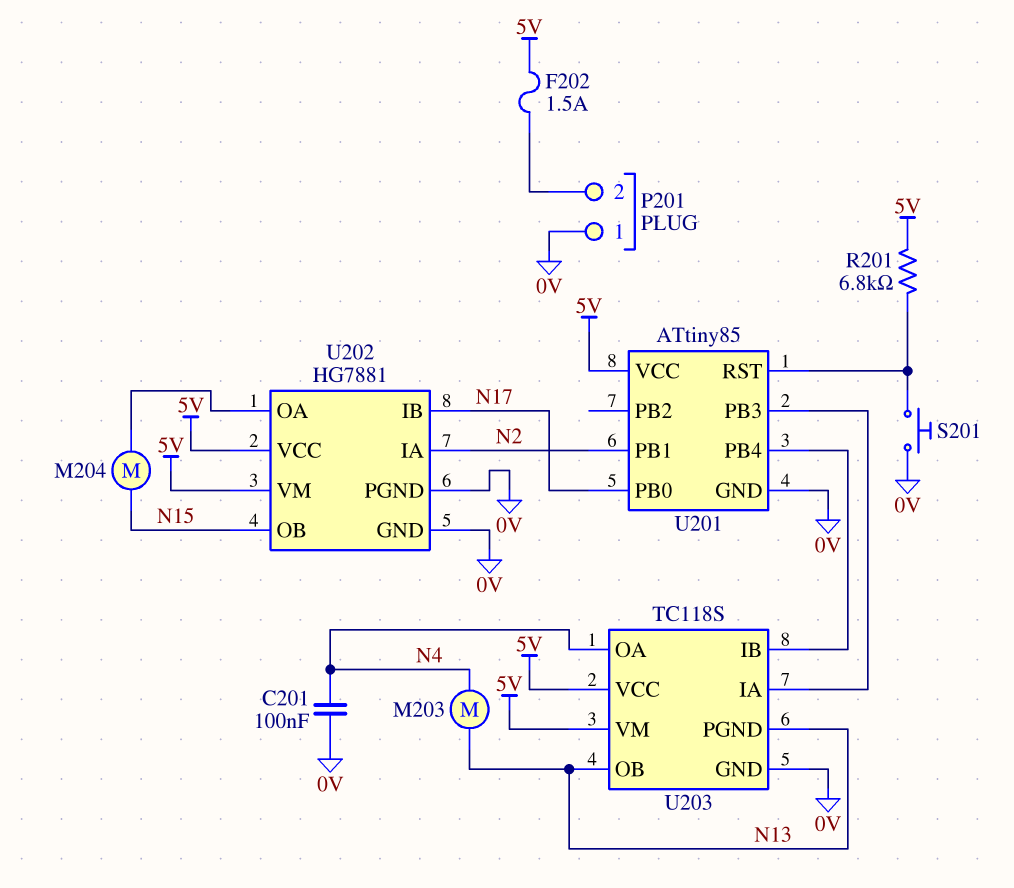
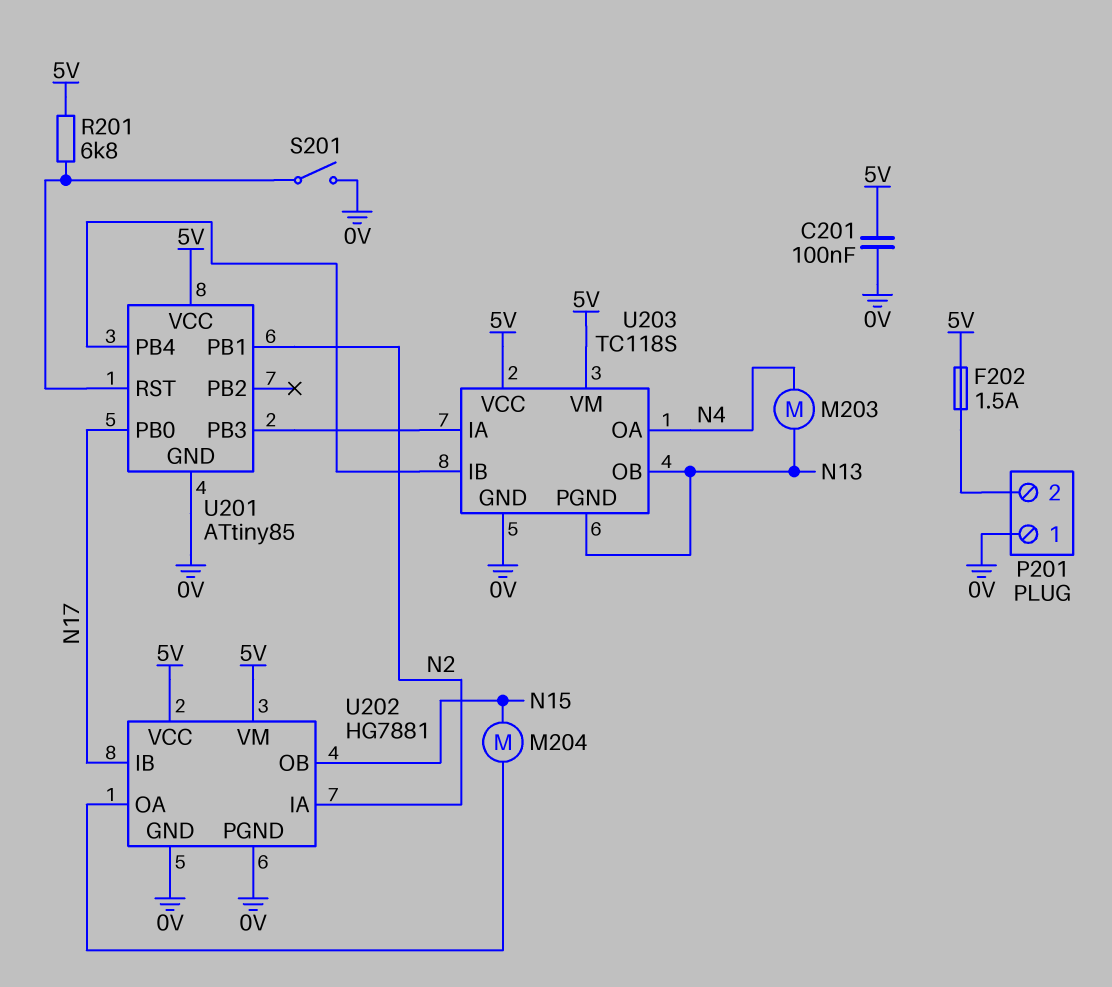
C201: 100nF (0V, N4) -> 100nF (0V, 5V)
S201: button (0V, U201/RST) -> switch (0V, U201/RST)

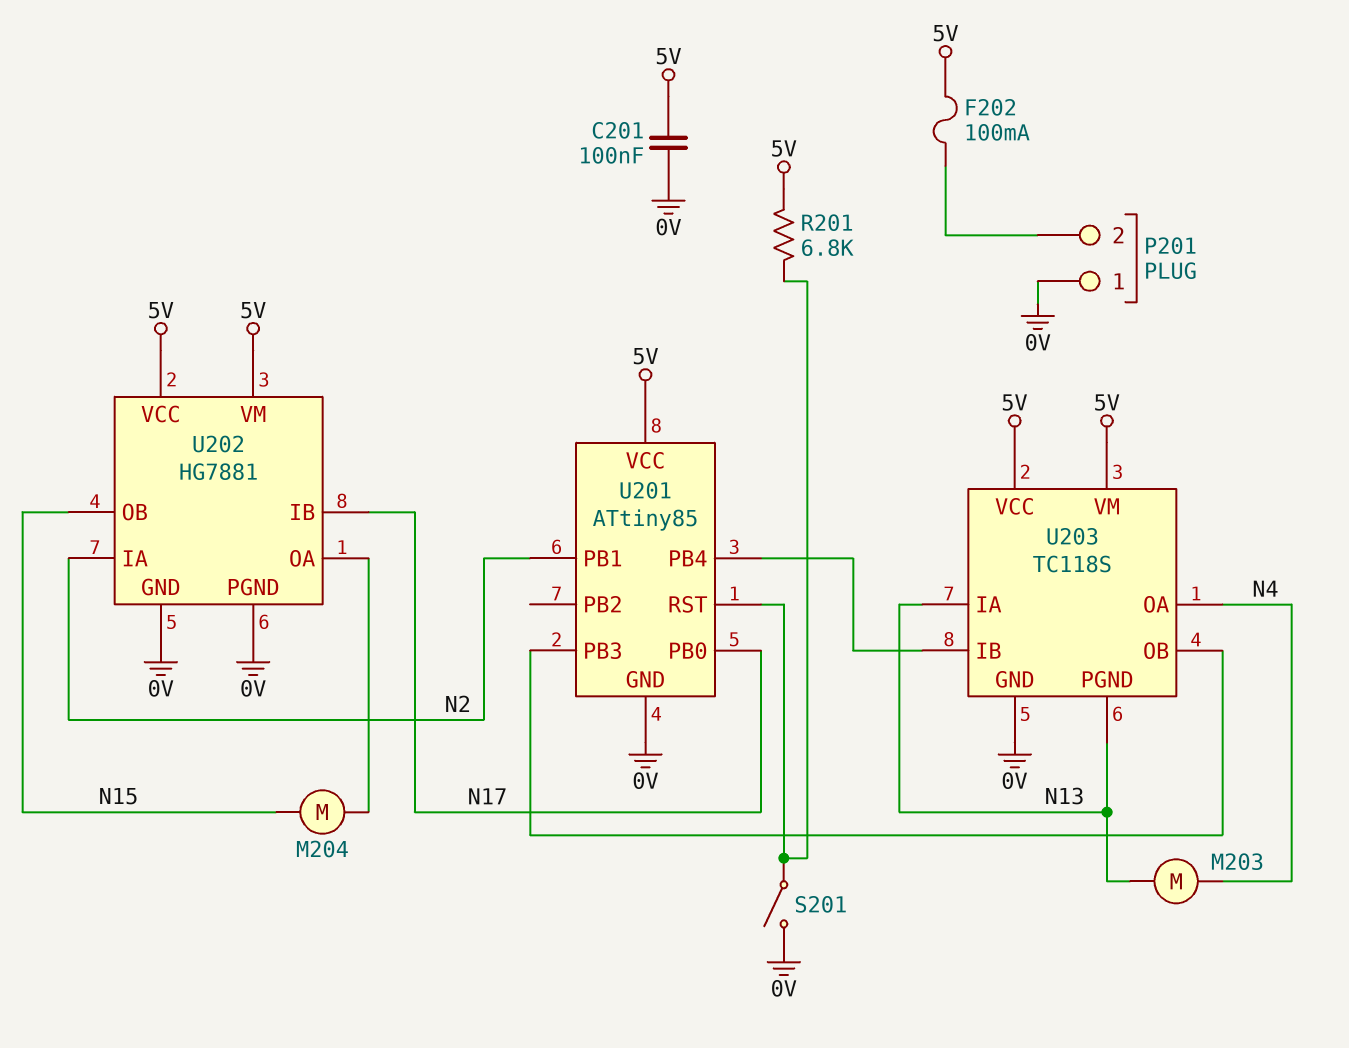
F202: 1.5A (5V, P201/2) -> 100mA (5V, P201/2)
U203 pin IA: U201/PB3 -> N13
U203 pin OB: N13 -> U201/PB3

